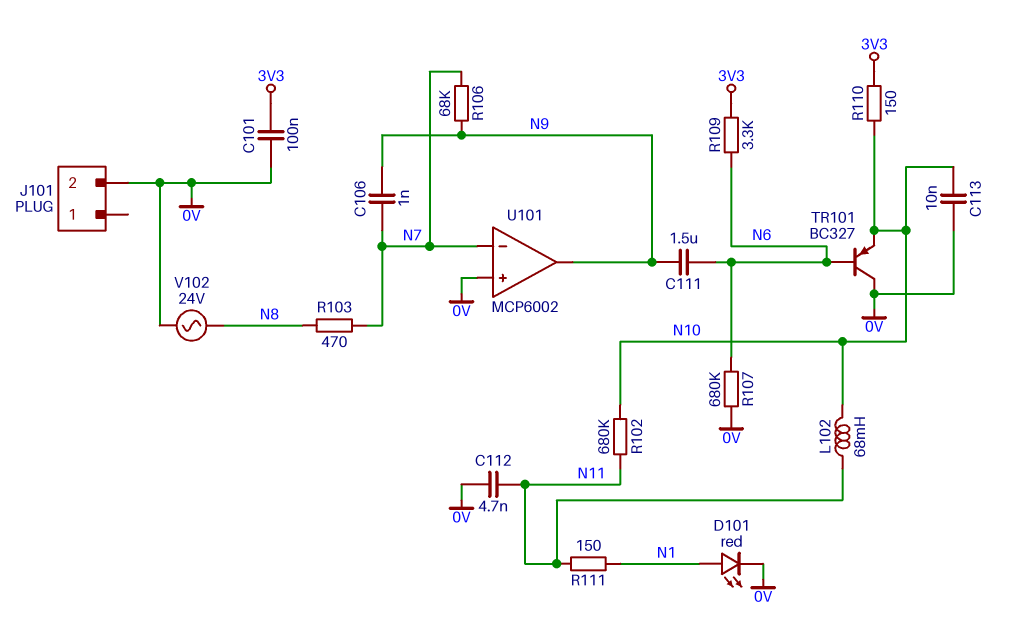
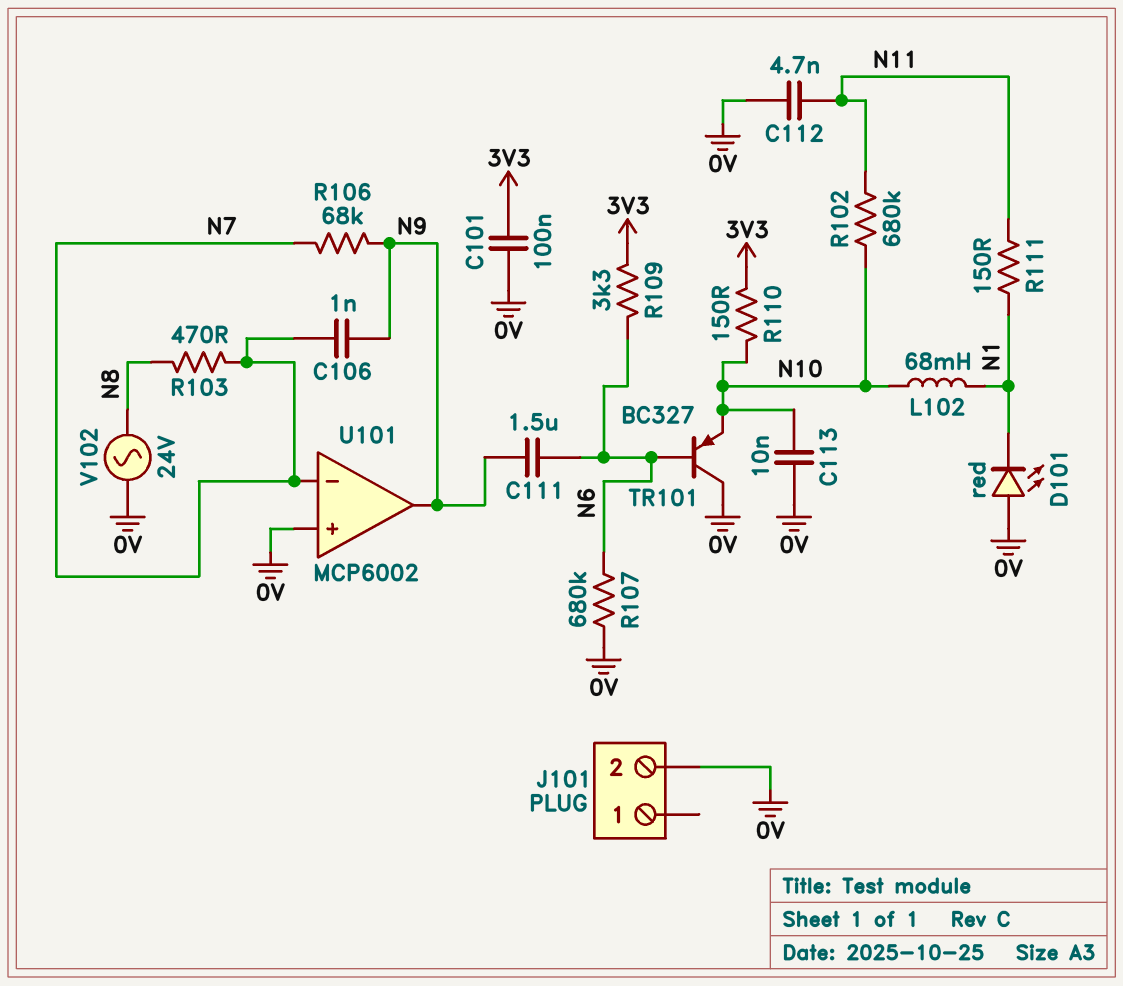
D101: LED red (A N1, K 0V) -> LED red (A 0V, K N1)
L102: 68mH (N10, N11) -> 68mH (N1, N10)

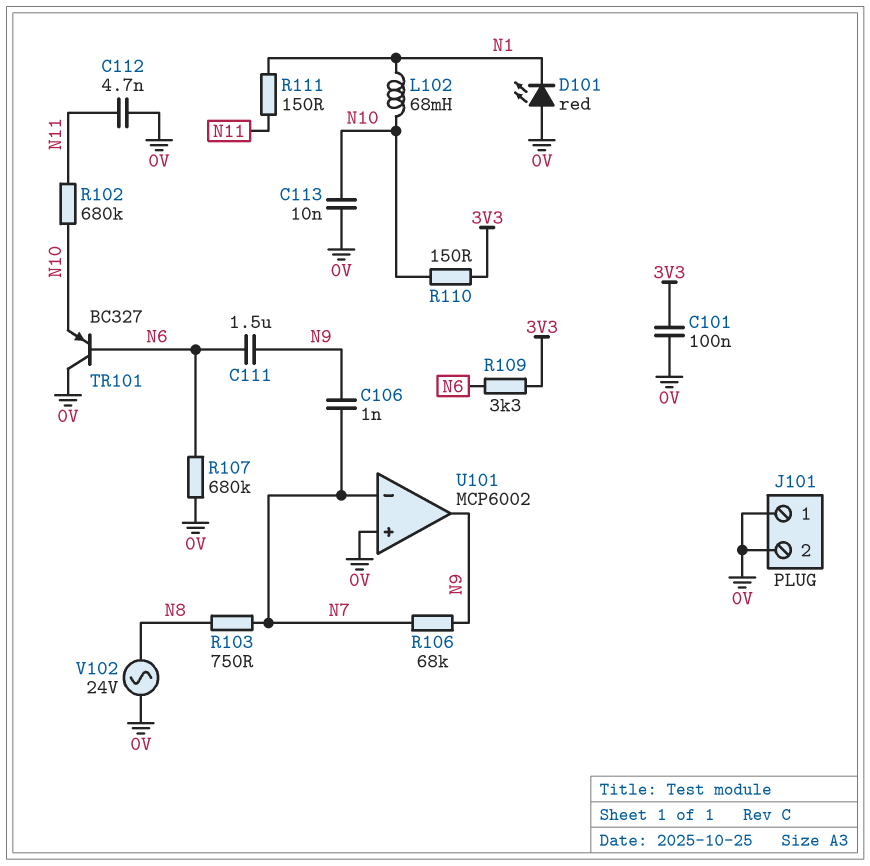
J101 pin 1: none -> 0V
R103: 470 (N7, N8) -> 750 (N7, N8)

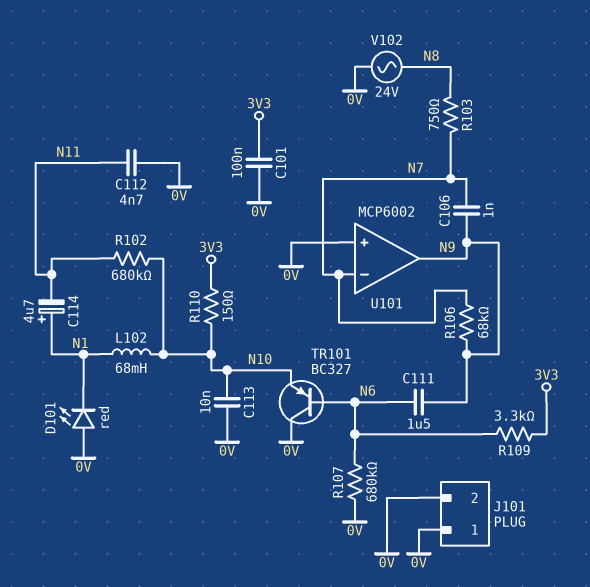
C114: none -> 4.7uF (plus N1, minus N11)
R111: 150 (N1, N11) -> none

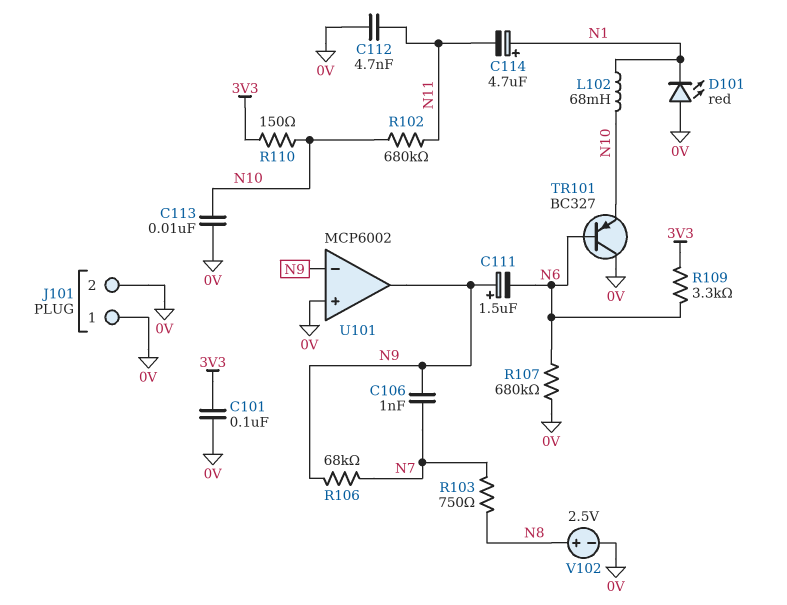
C111: 1.5uF (N6, N9) -> 1.5uF (plus N9, minus N6)
U101 pin in-: N7 -> N9
V102: AC 24V (0V, N8) -> 2.5V (plus N8, minus 0V)

